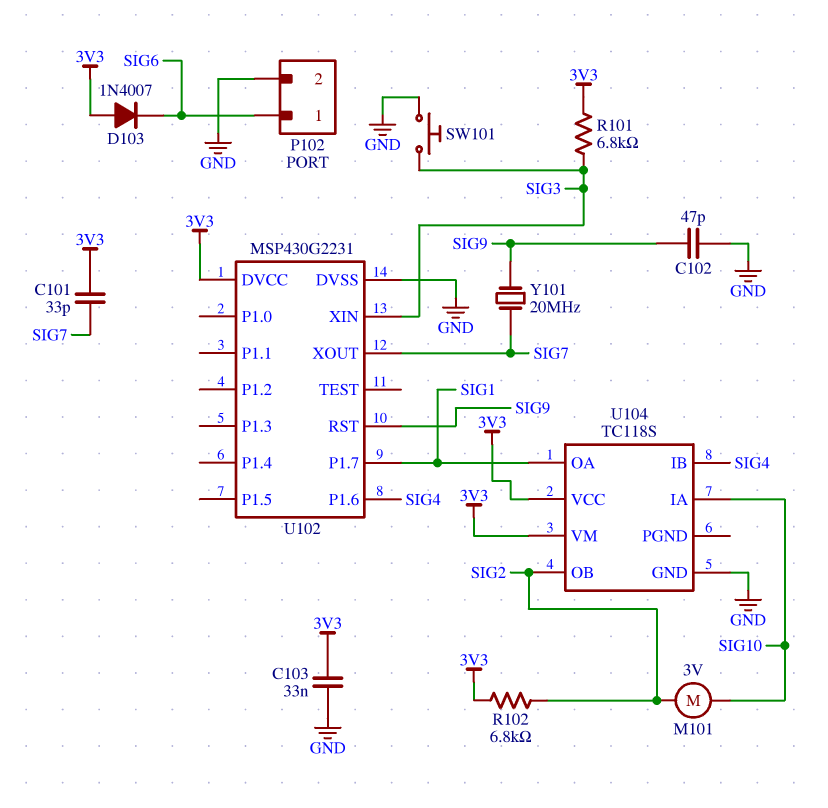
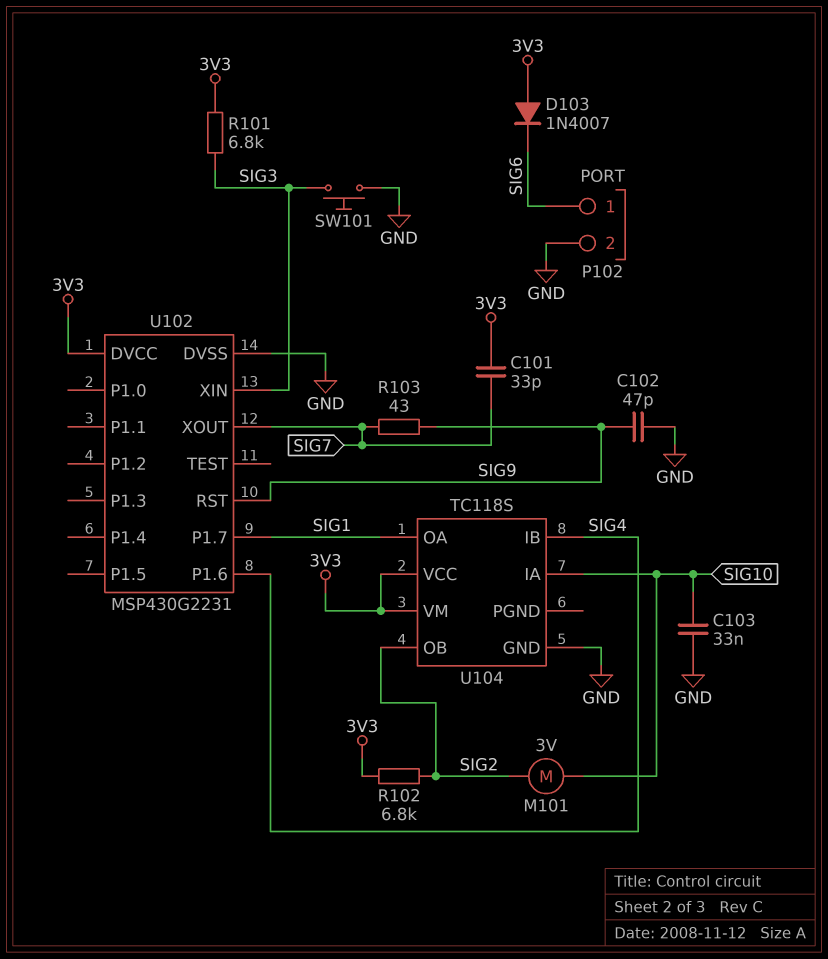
C103: 33nF (3V3, GND) -> 33nF (GND, SIG10)
R103: none -> 43 (SIG7, SIG9)
Y101: 20MHz (SIG7, SIG9) -> none

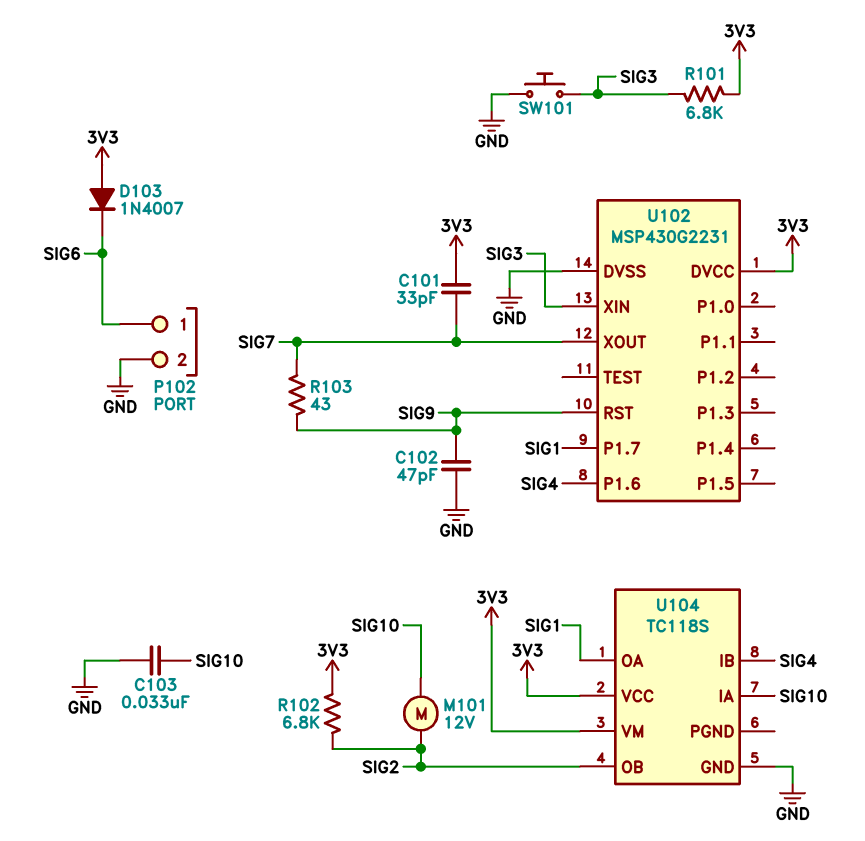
M101: motor 3V (SIG2, SIG10) -> motor 12V (SIG2, SIG10)

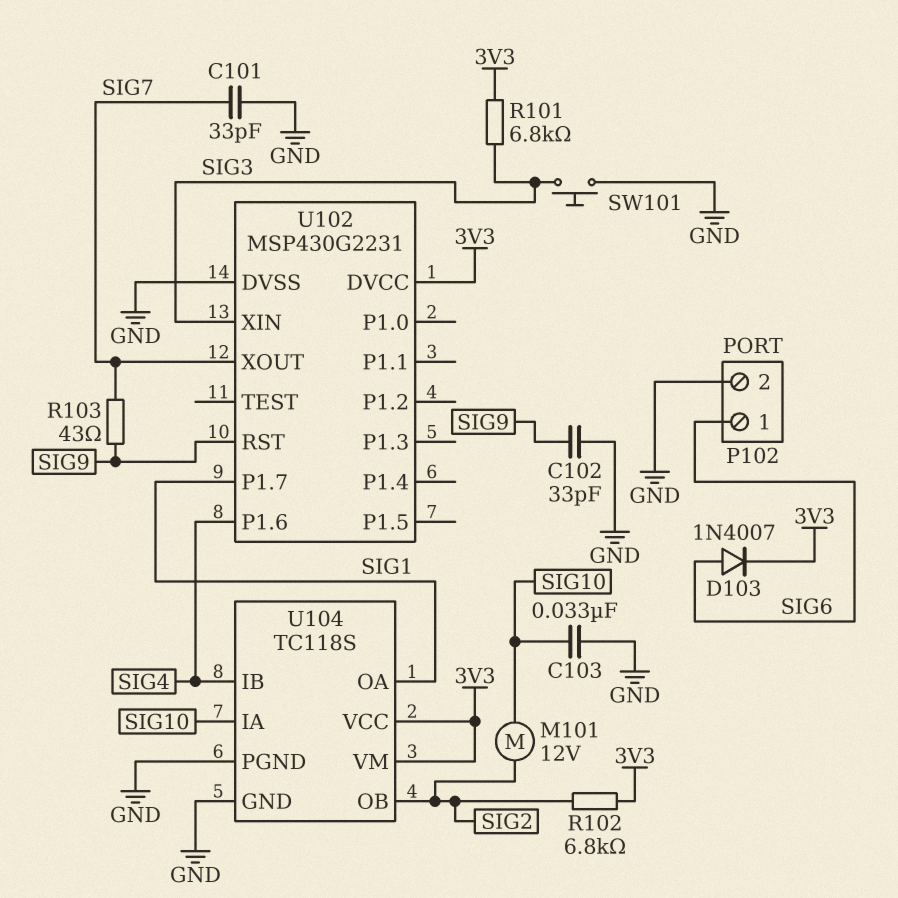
C101: 33pF (3V3, SIG7) -> 33pF (GND, SIG7)
C102: 47pF (GND, SIG9) -> 33pF (GND, SIG9)
D103: diode 1N4007 (A 3V3, K SIG6) -> diode 1N4007 (A SIG6, K 3V3)
U104 pin PGND: none -> GND

